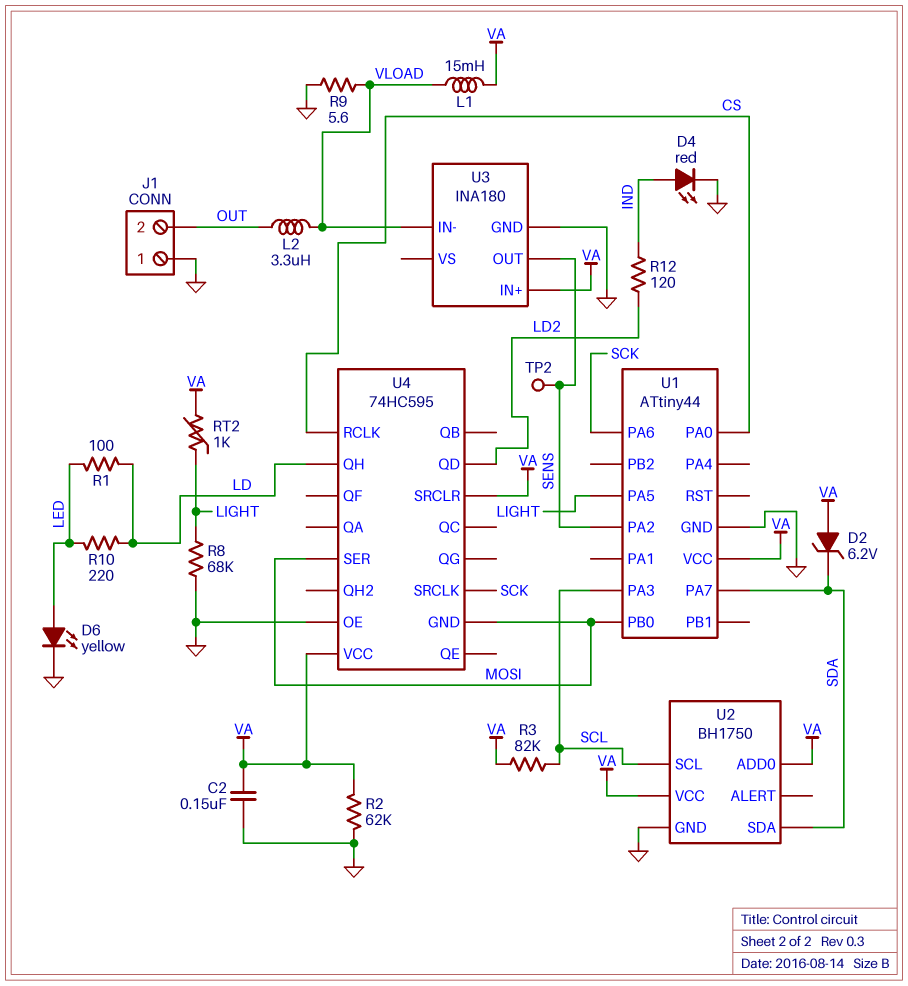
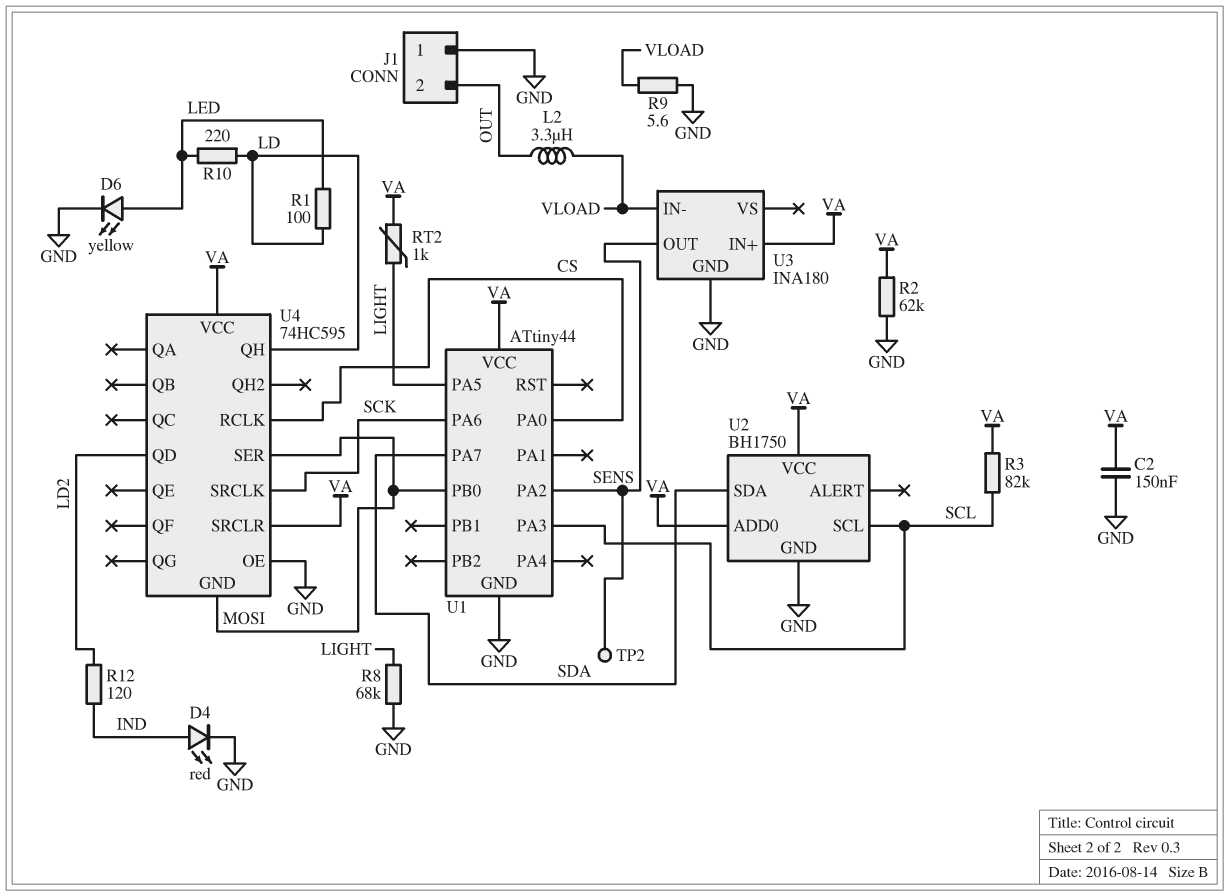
D2: zener 6.2V (A VA, K SDA) -> none
L1: 15mH (VA, VLOAD) -> none

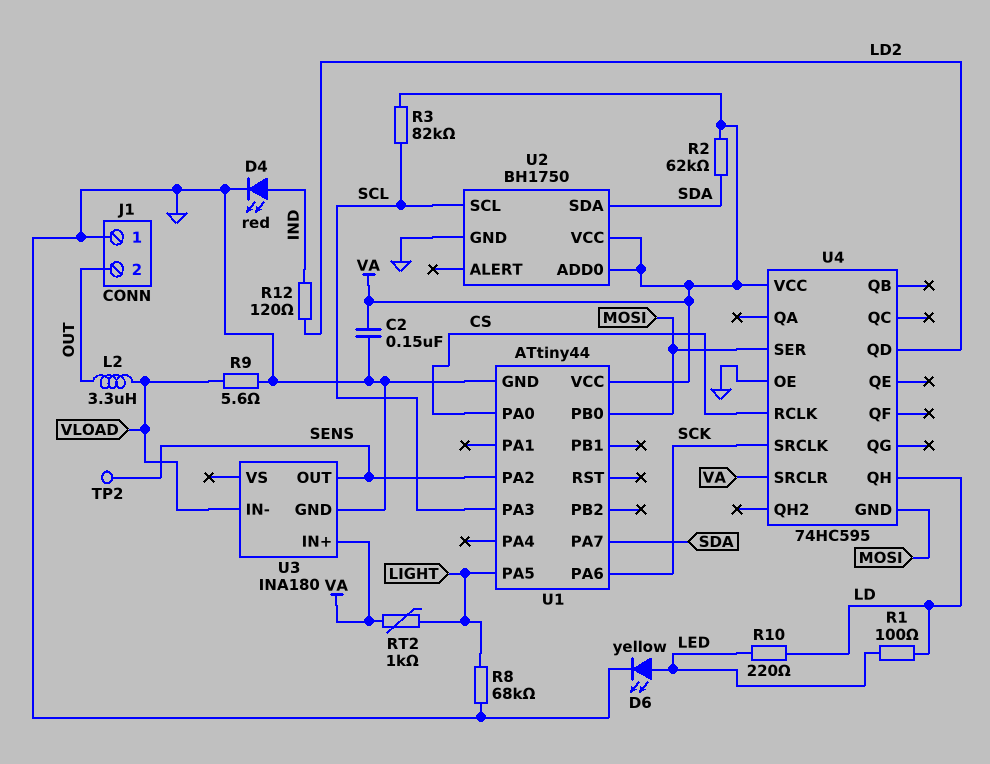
R2: 62k (GND, VA) -> 62k (SDA, VA)

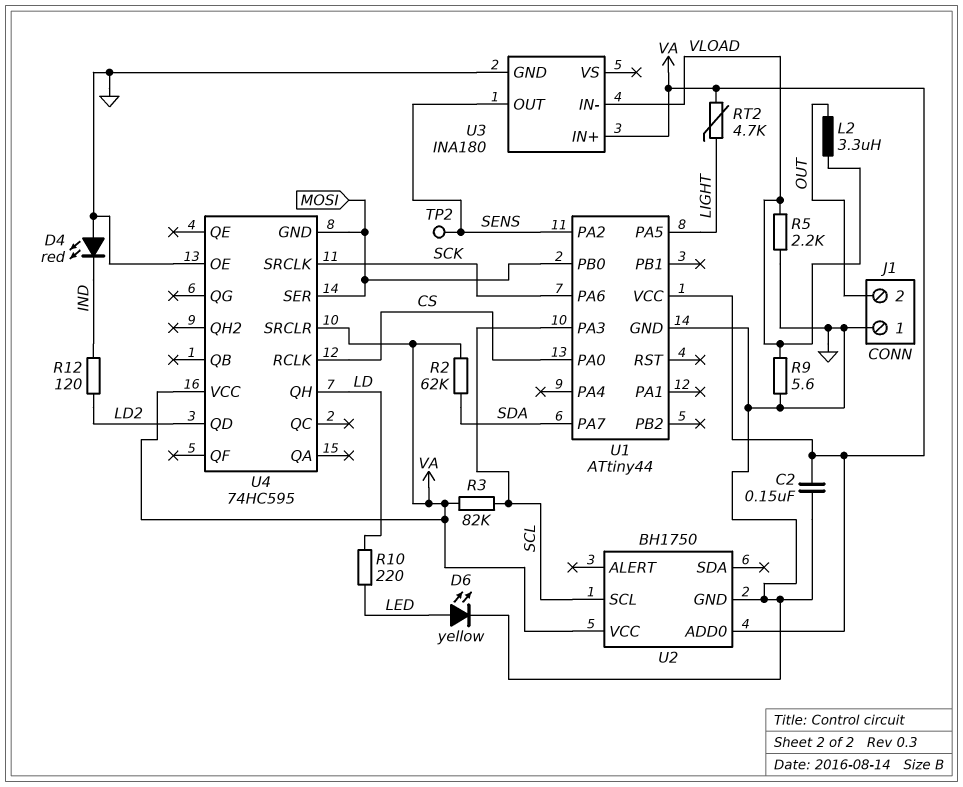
D4: LED red (A IND, K GND) -> LED red (A GND, K IND)
R1: 100 (LD, LED) -> none
R5: none -> 2.2k (GND, VLOAD)
R8: 68k (GND, LIGHT) -> none
RT2: 1k (LIGHT, VA) -> 4.7k (LIGHT, VA)
U2 pin SDA: SDA -> none

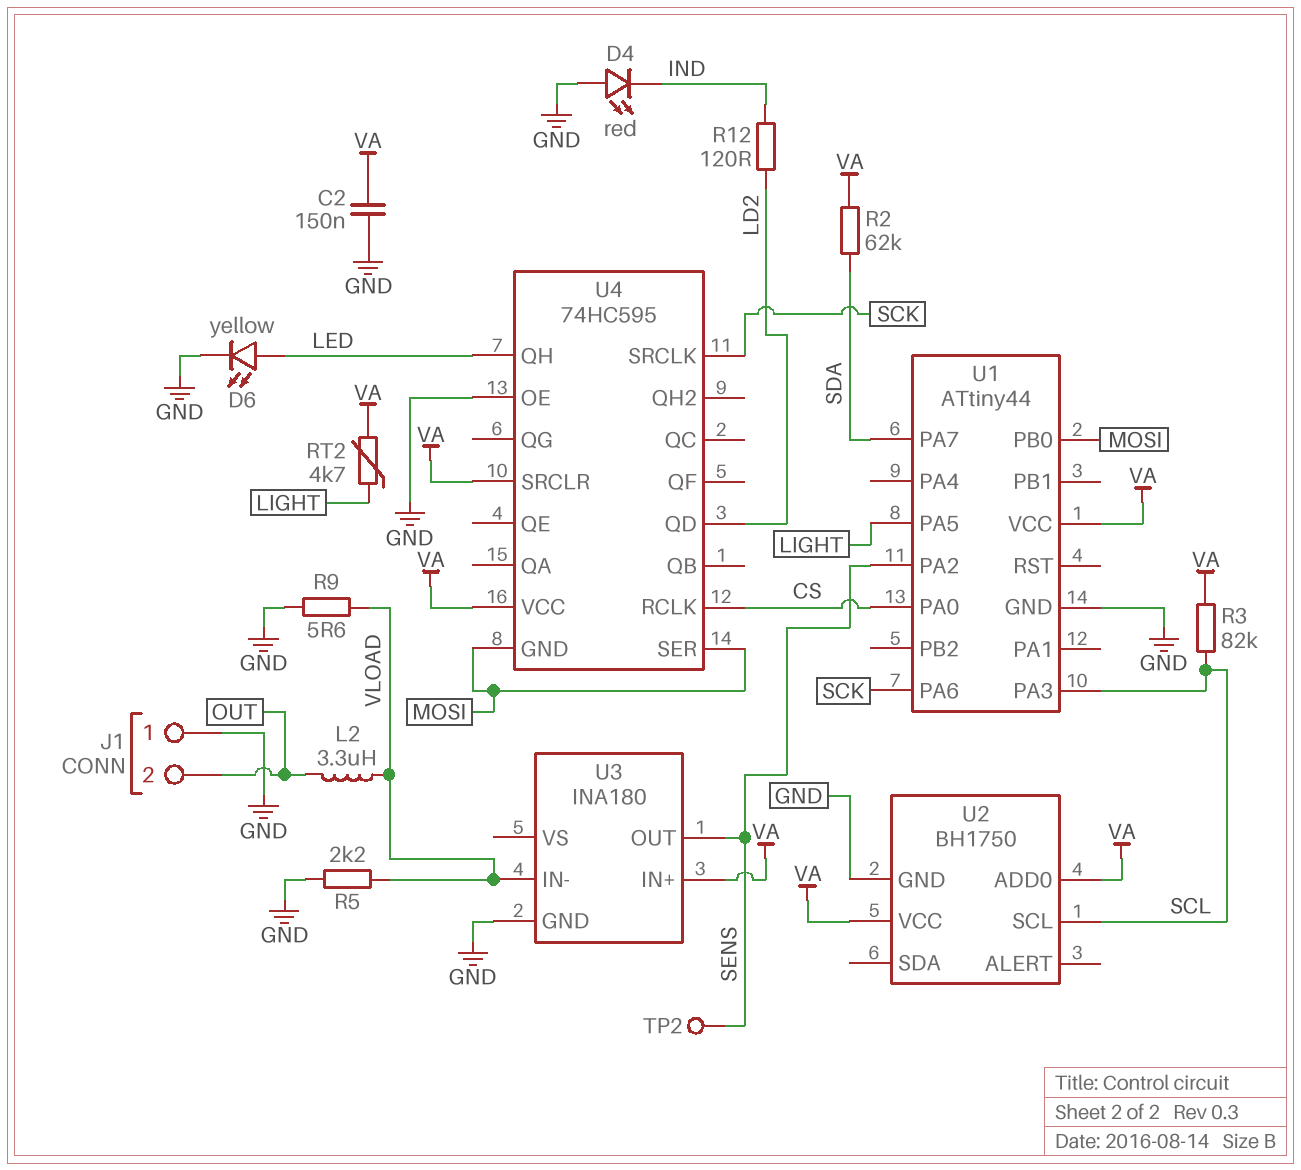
R10: 220 (LD, LED) -> none
U4 pin QH: LD -> LED

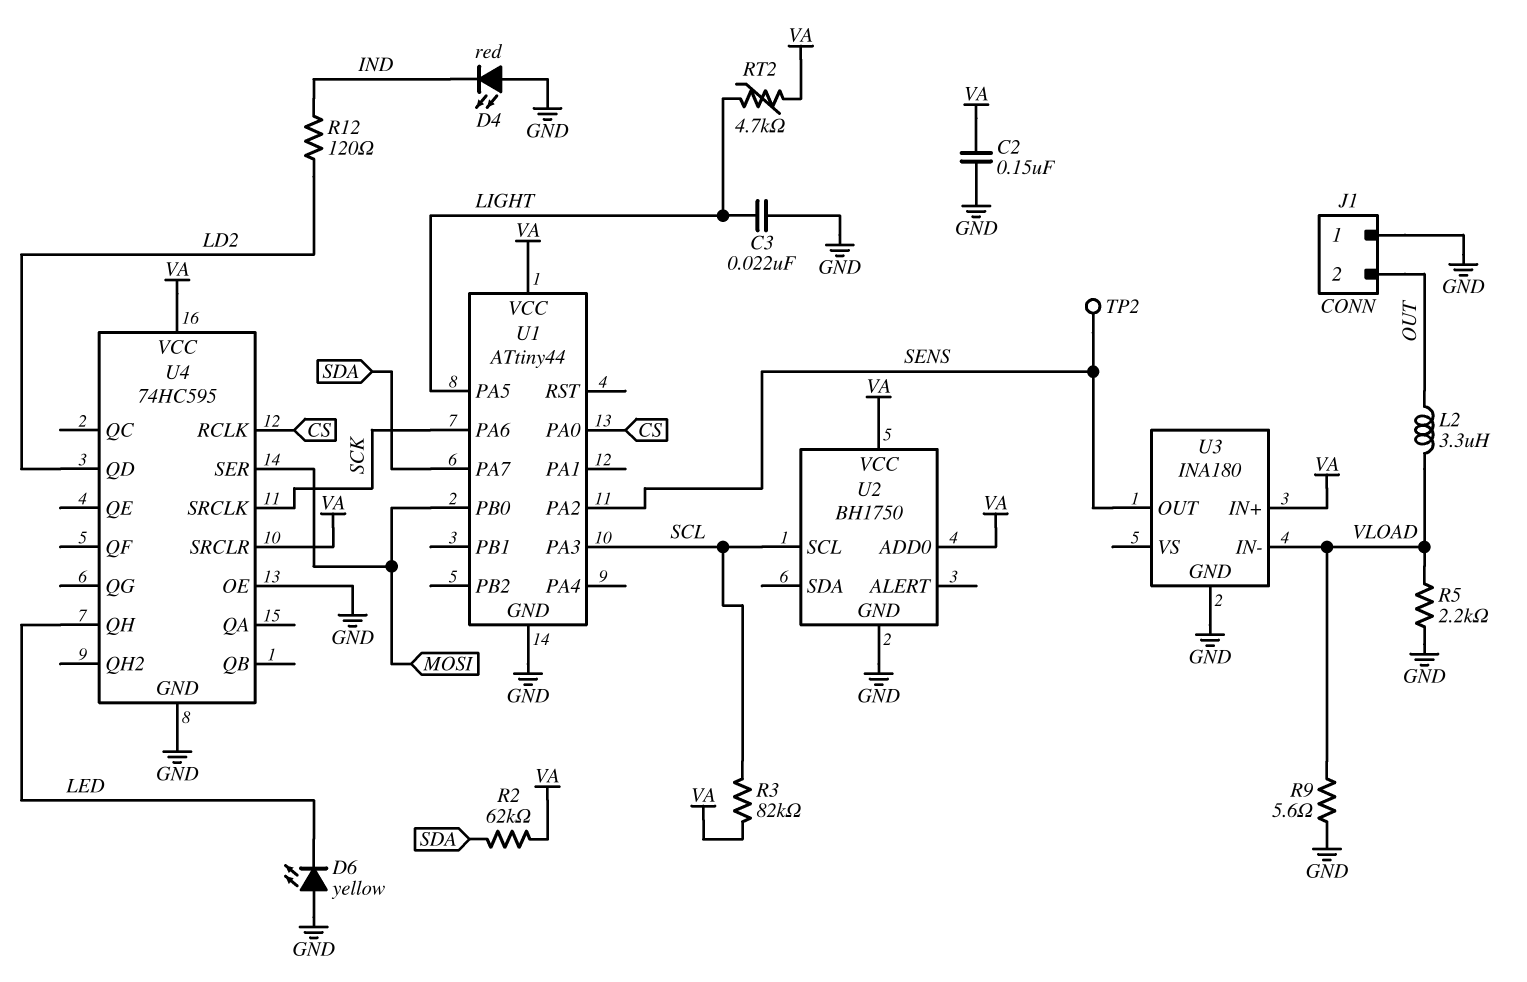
C3: none -> 22nF (GND, LIGHT)
D6: LED yellow (A LED, K GND) -> LED yellow (A GND, K LED)
U4 pin GND: MOSI -> GND

